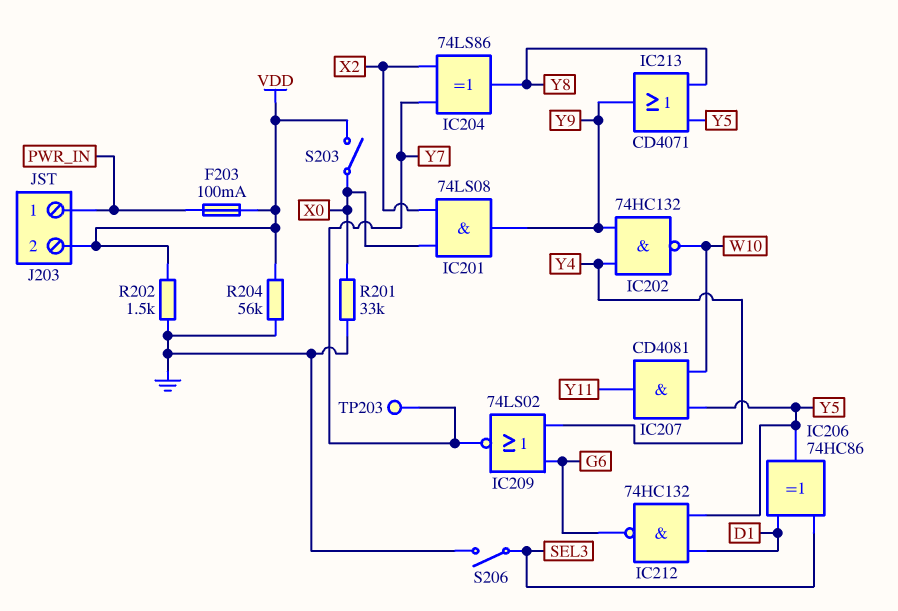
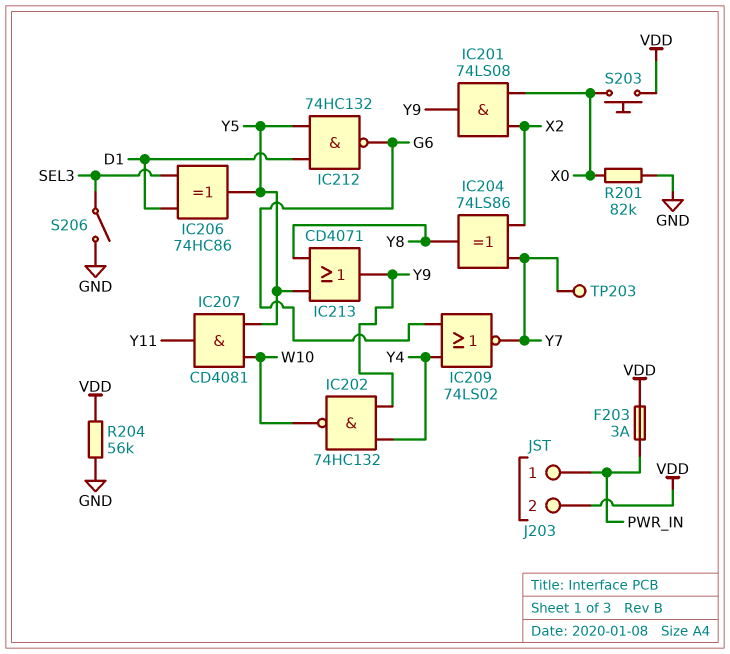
F203: 100mA (PWR_IN, VDD) -> 3A (PWR_IN, VDD)
R201: 33k (GND, X0) -> 82k (GND, X0)
R202: 1.5k (GND, VDD) -> none
S203: switch (VDD, X0) -> button (VDD, X0)

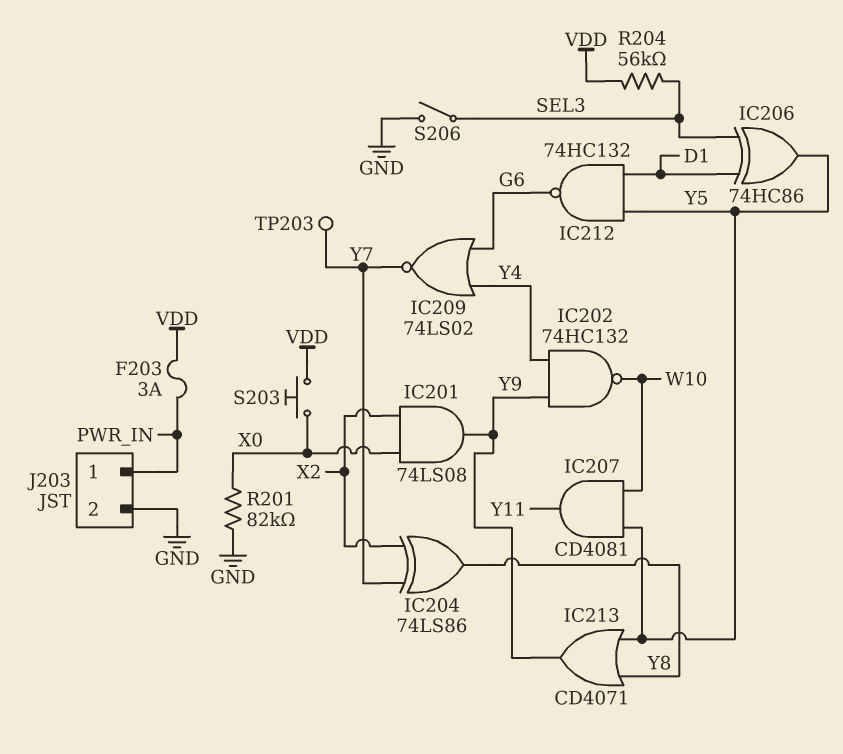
J203 pin 2: VDD -> GND
R204: 56k (GND, VDD) -> 56k (SEL3, VDD)

